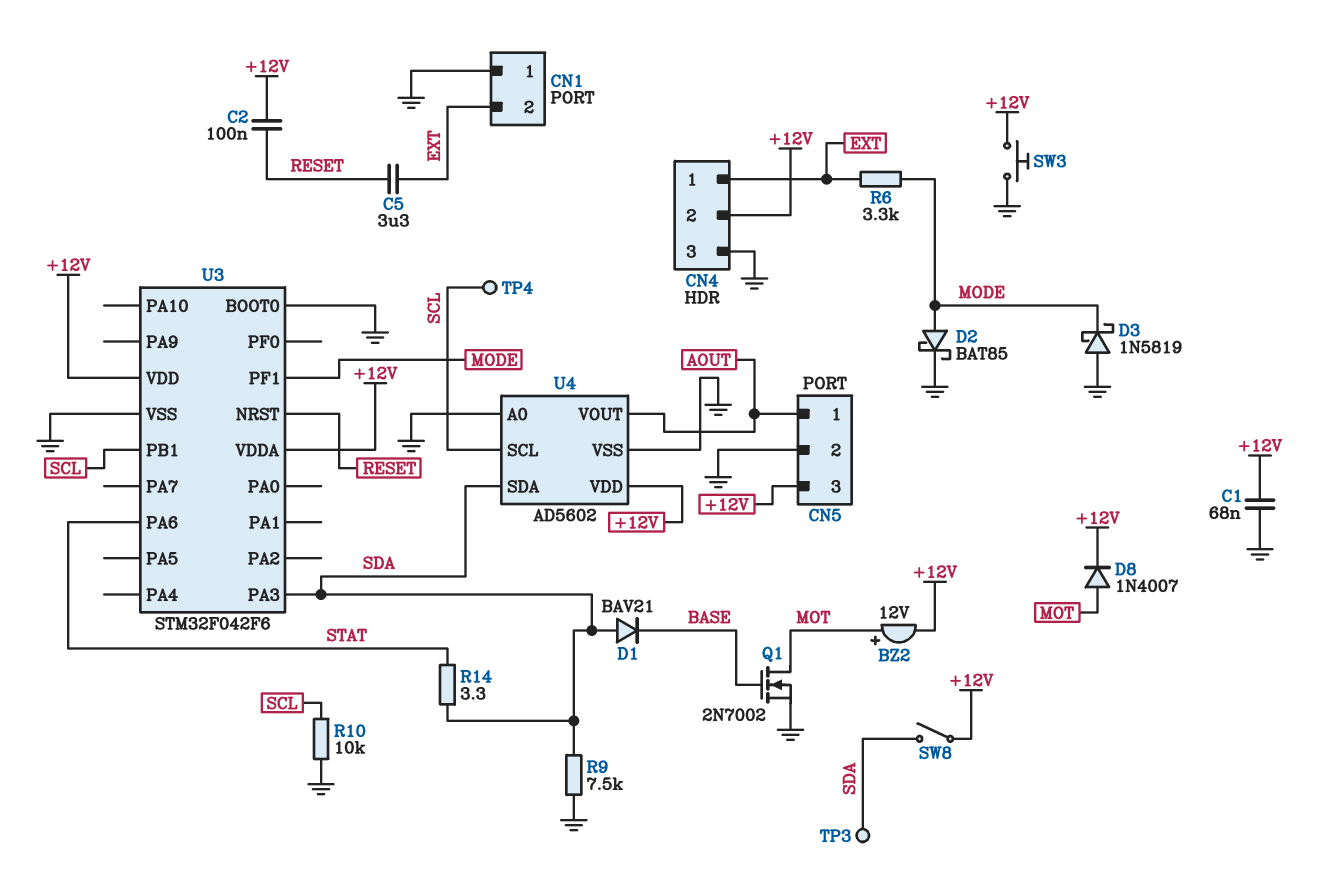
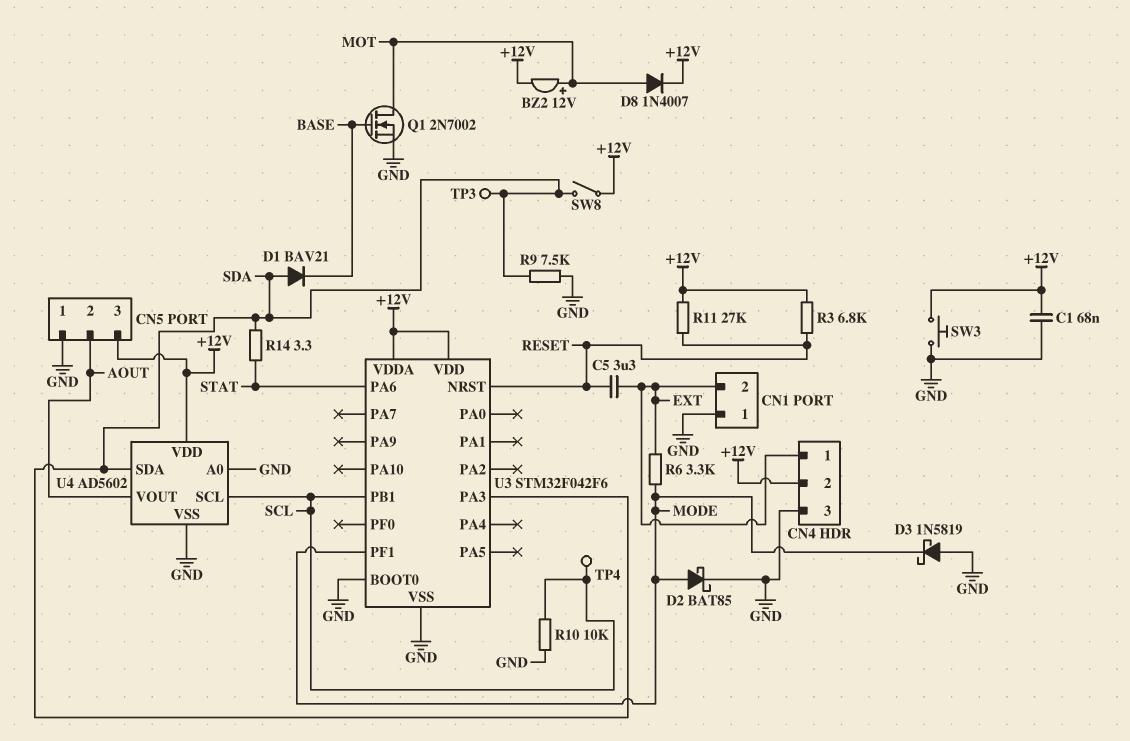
C2: 100nF (+12V, RESET) -> none
CN5 pin 1: AOUT -> GND
CN5 pin 2: GND -> AOUT
R3: none -> 6.8k (+12V, RESET)
R11: none -> 27k (+12V, RESET)

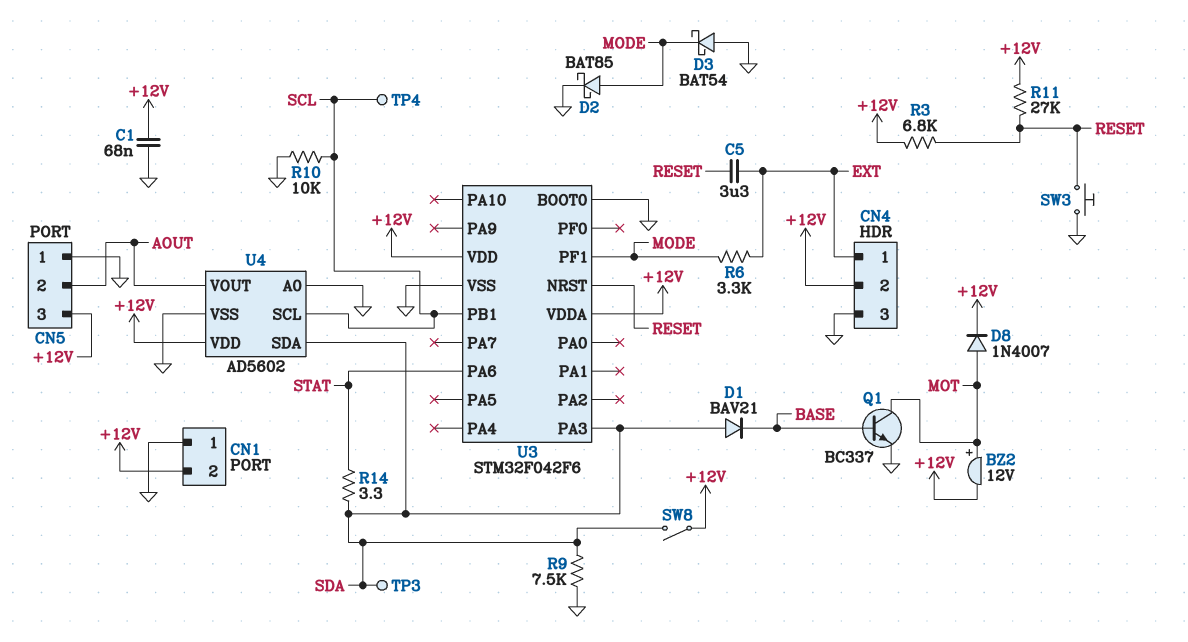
CN1 pin 2: EXT -> +12V
D3: schottky 1N5819 (A GND, K MODE) -> schottky BAT54 (A GND, K MODE)
Q1: NMOS 2N7002 (G BASE, D MOT, S GND) -> NPN BC337 (B BASE, C MOT, E GND)
SW3: button (+12V, GND) -> button (GND, RESET)

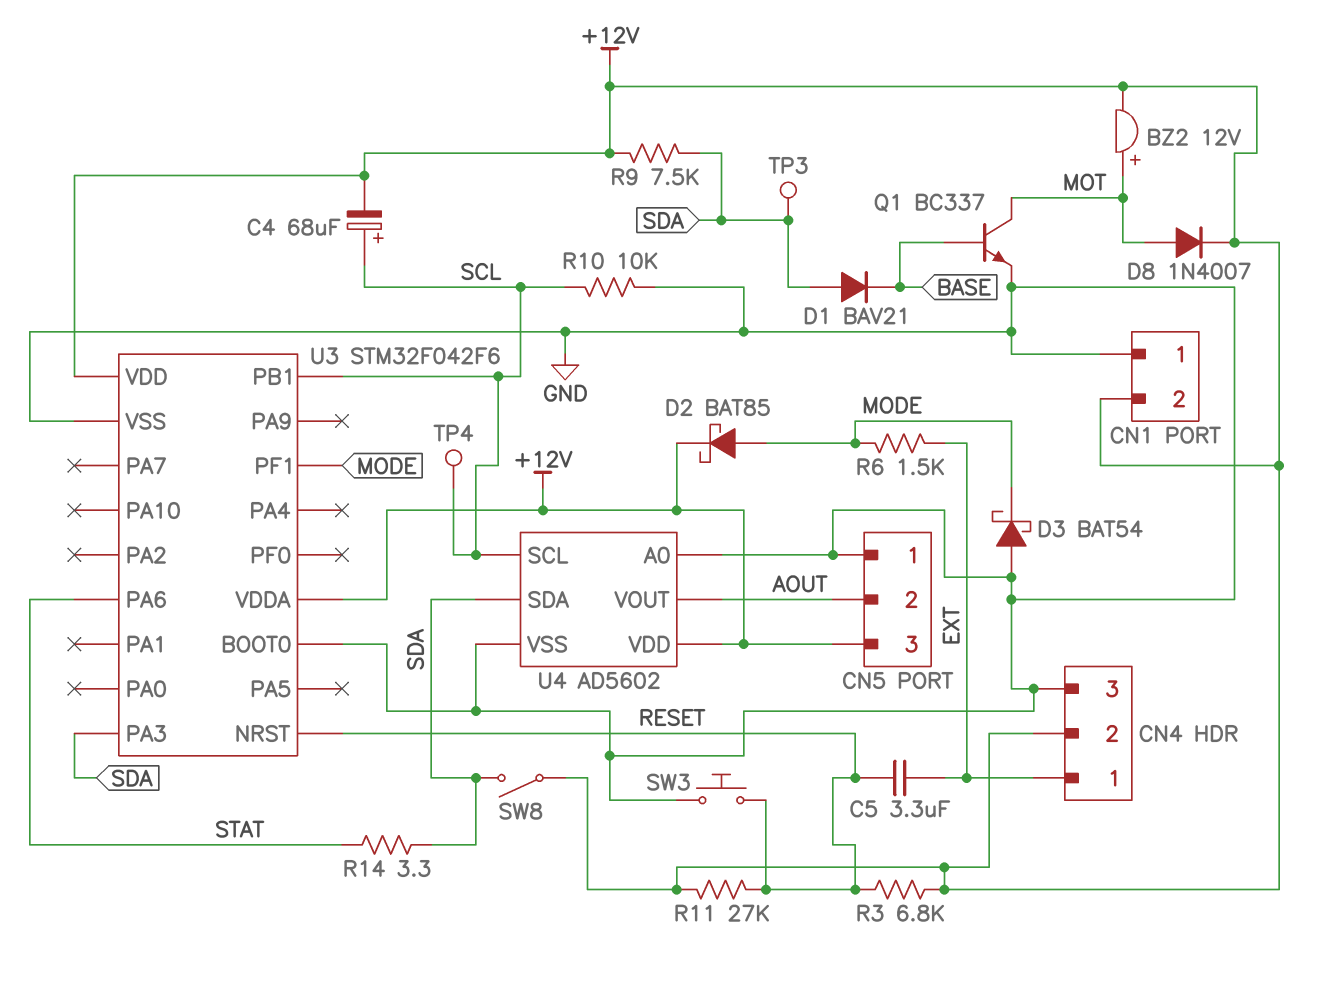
C1: 68nF (+12V, GND) -> none
C4: none -> 68uF (plus SCL, minus +12V)
D2: schottky BAT85 (A MODE, K GND) -> schottky BAT85 (A MODE, K +12V)
R6: 3.3k (EXT, MODE) -> 1.5k (EXT, MODE)
R9: 7.5k (GND, SDA) -> 7.5k (+12V, SDA)

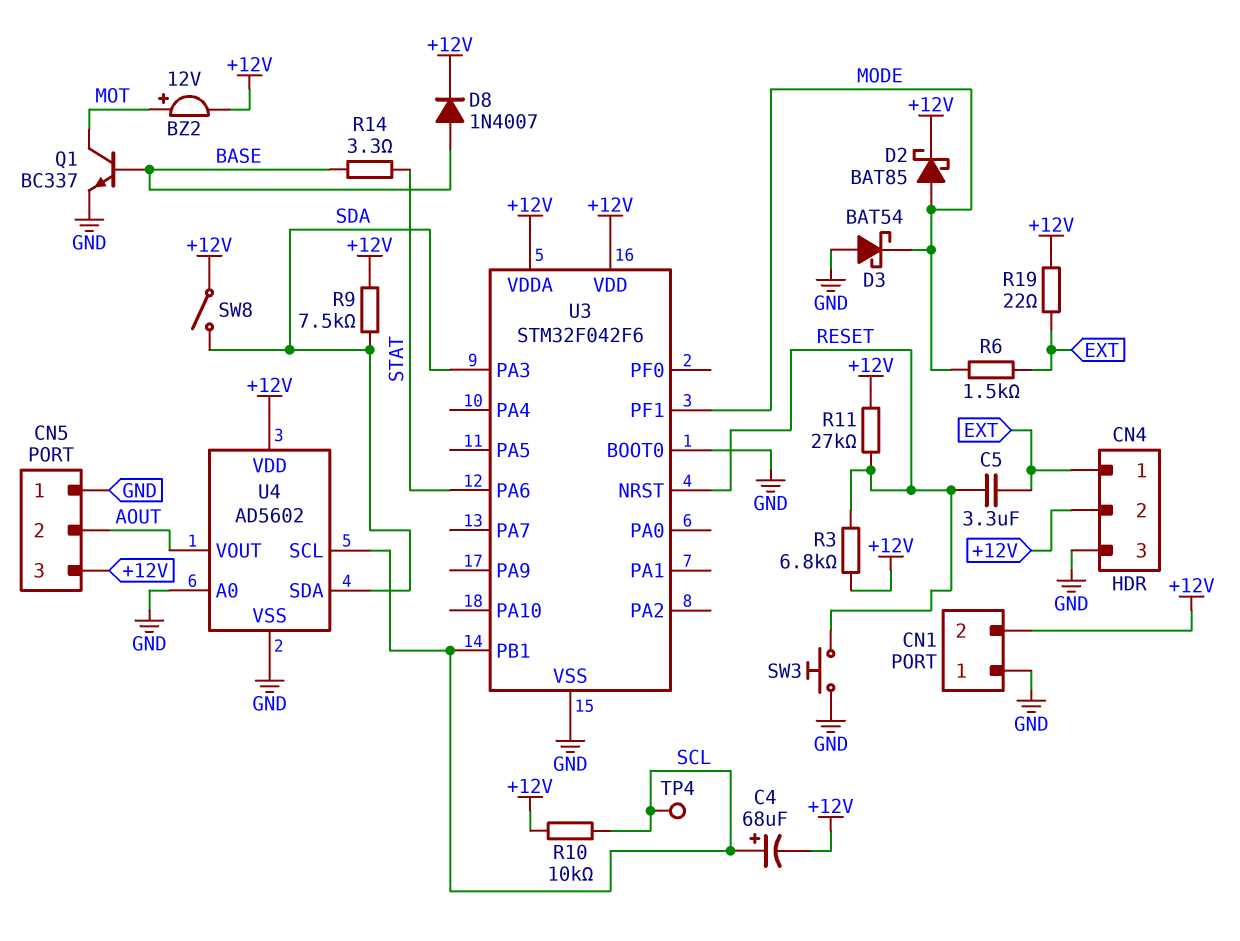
D1: diode BAV21 (A SDA, K BASE) -> none
D8: diode 1N4007 (A MOT, K +12V) -> diode 1N4007 (A BASE, K +12V)
R10: 10k (GND, SCL) -> 10k (+12V, SCL)
R14: 3.3 (SDA, STAT) -> 3.3 (BASE, STAT)
R19: none -> 22 (+12V, EXT)
TP3: test point (SDA) -> none

